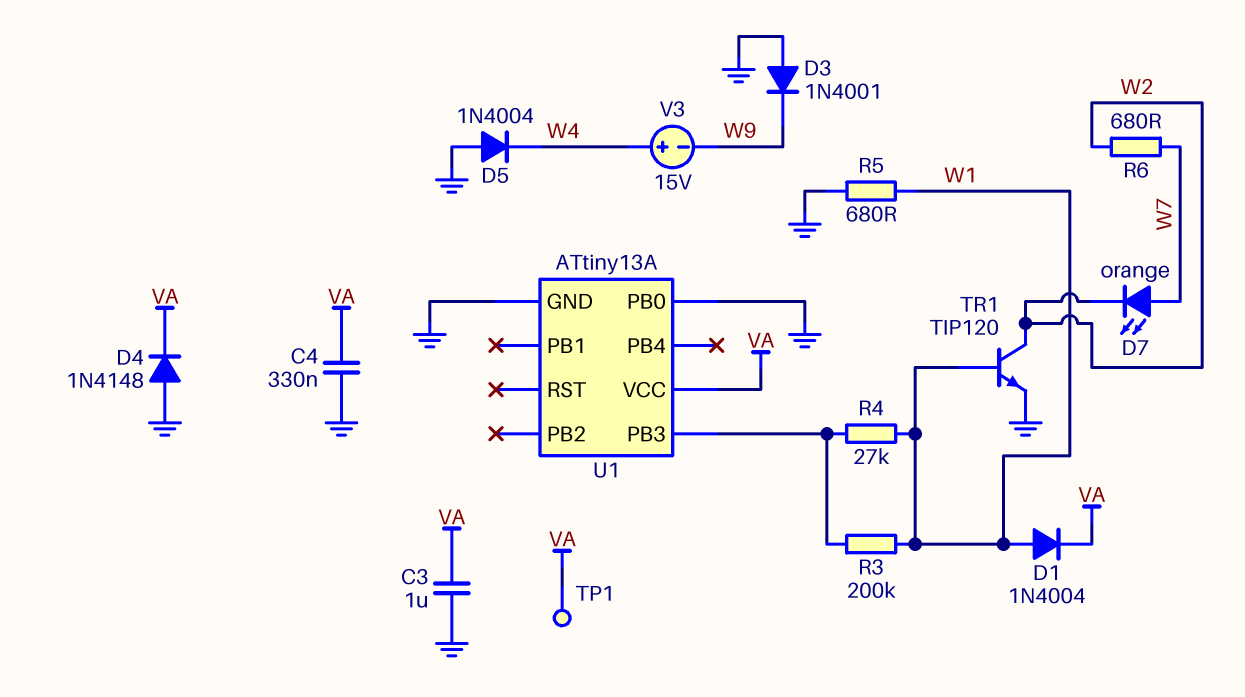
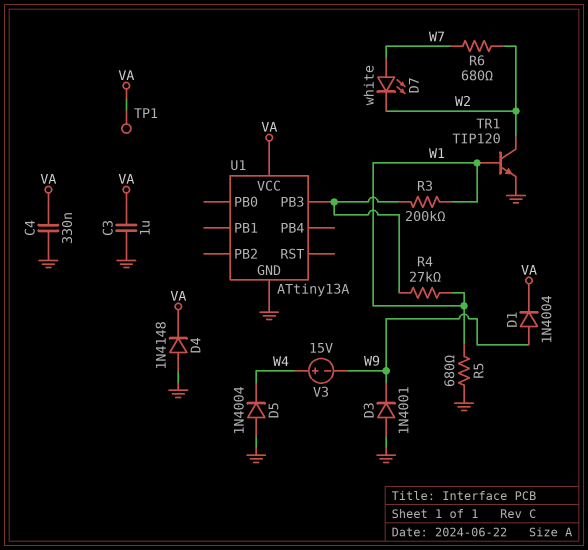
D1: diode 1N4004 (A W1, K VA) -> diode 1N4004 (A W9, K VA)
D7: LED orange (A W7, K W2) -> LED white (A W7, K W2)
U1 pin PB0: GND -> none

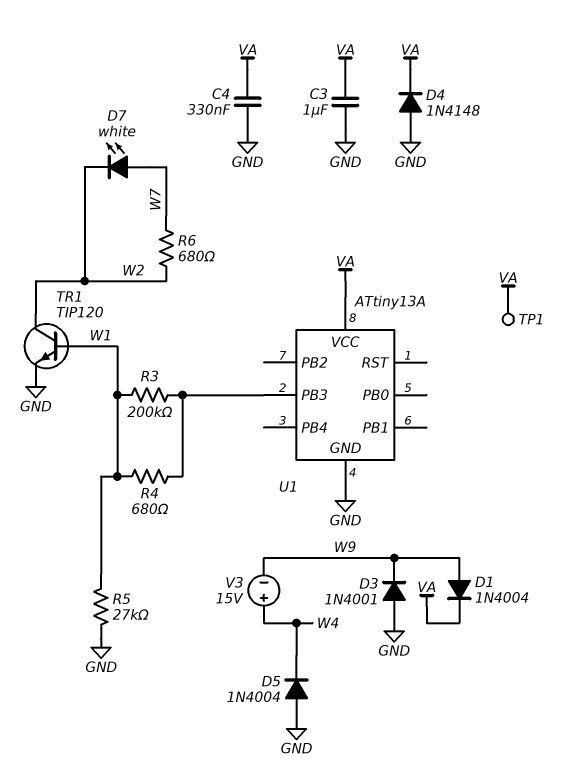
R4: 27k (U1/PB3, W1) -> 680 (U1/PB3, W1)
R5: 680 (GND, W1) -> 27k (GND, W1)

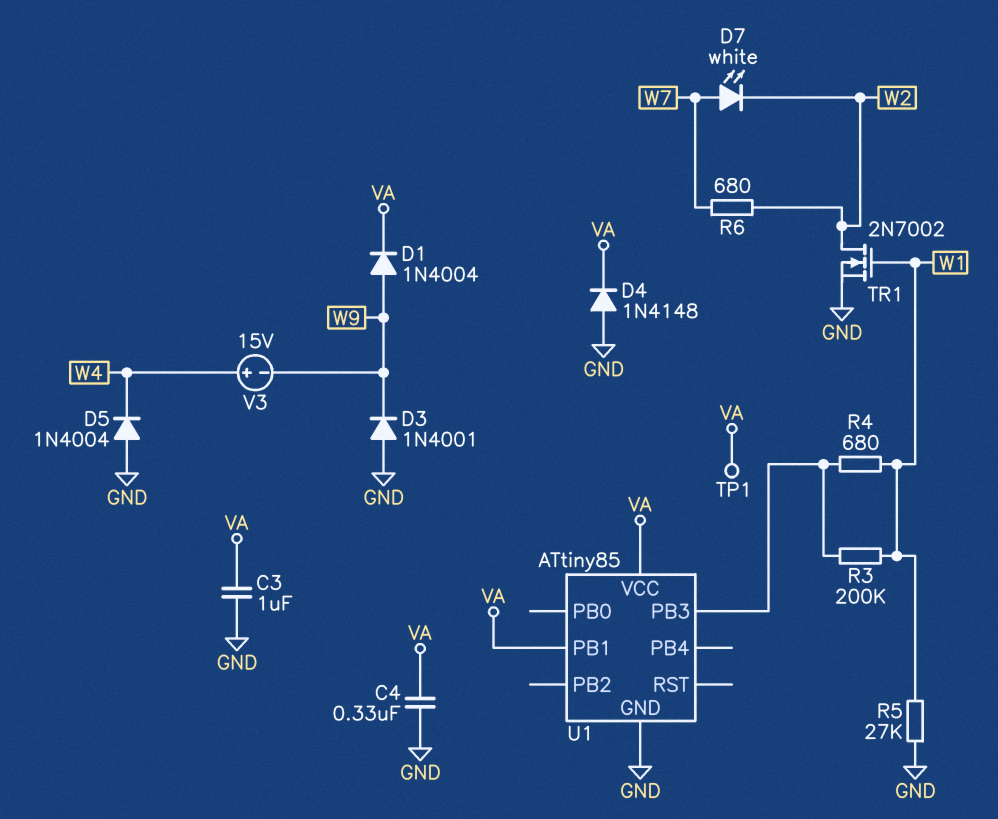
TR1: NPN TIP120 (B W1, C W2, E GND) -> NMOS 2N7002 (G W1, D W2, S GND)
U1: ATtiny13A -> ATtiny85
U1 pin PB1: none -> VA

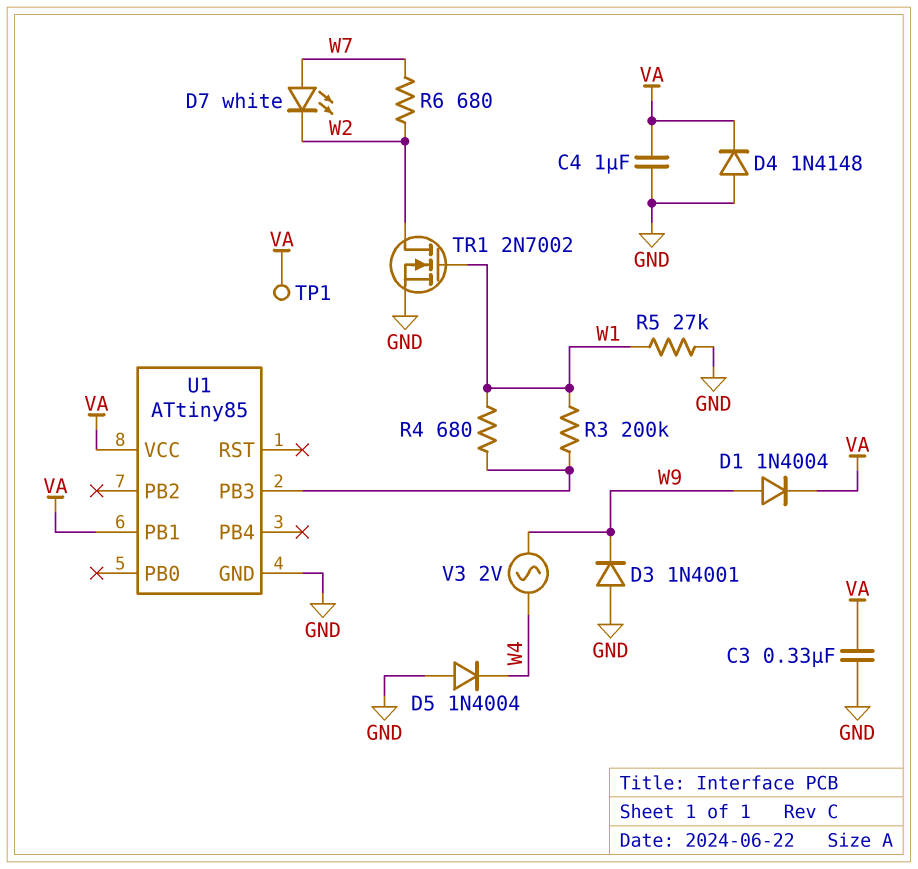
C3: 1uF (GND, VA) -> 330nF (GND, VA)
C4: 330nF (GND, VA) -> 1uF (GND, VA)
V3: 15V (plus W4, minus W9) -> AC 2V (W4, W9)

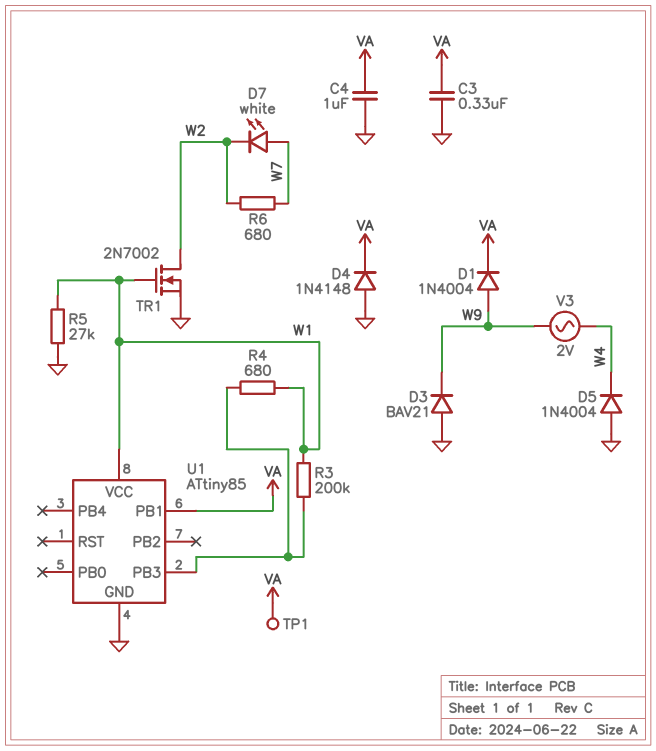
D3: diode 1N4001 (A GND, K W9) -> diode BAV21 (A GND, K W9)
U1 pin VCC: VA -> W1

